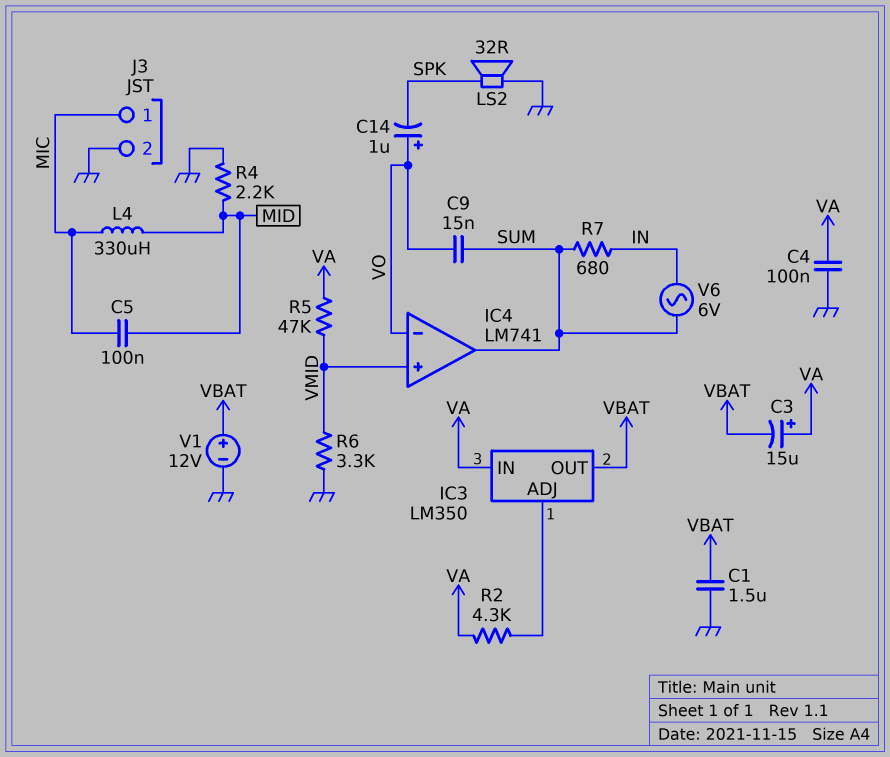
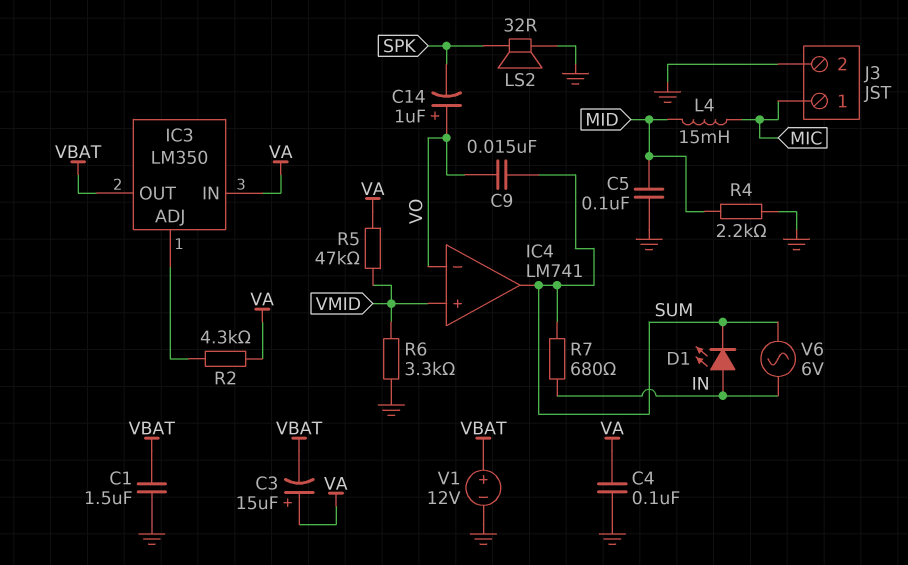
C5: 100nF (MIC, MID) -> 100nF (GND, MID)
D1: none -> LED (A IN, K SUM)
L4: 330uH (MIC, MID) -> 15mH (MIC, MID)

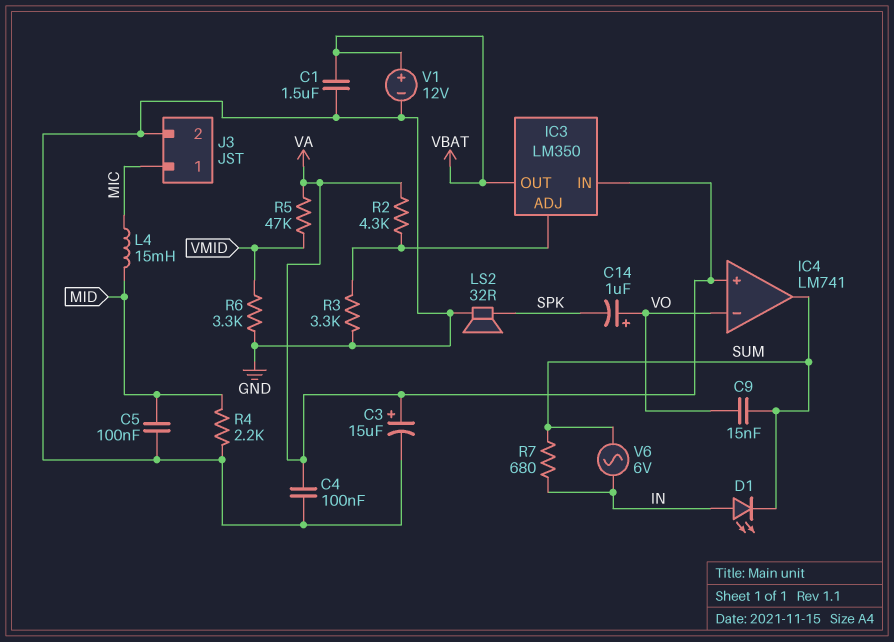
C3: 15uF (plus VA, minus VBAT) -> 15uF (plus VA, minus GND)
IC4 pin in+: VMID -> VA
R3: none -> 3.3k (GND, IC3/ADJ)

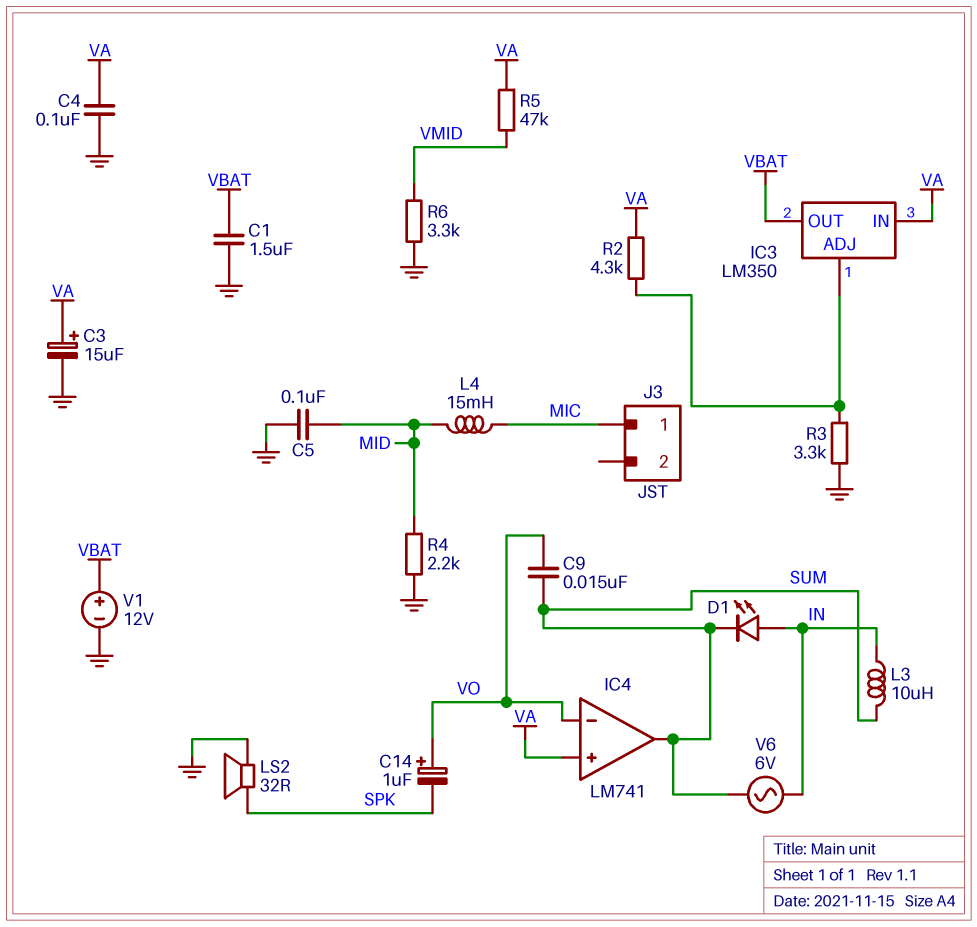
J3 pin 2: GND -> none
L3: none -> 10uH (IN, SUM)
R7: 680 (IN, SUM) -> none

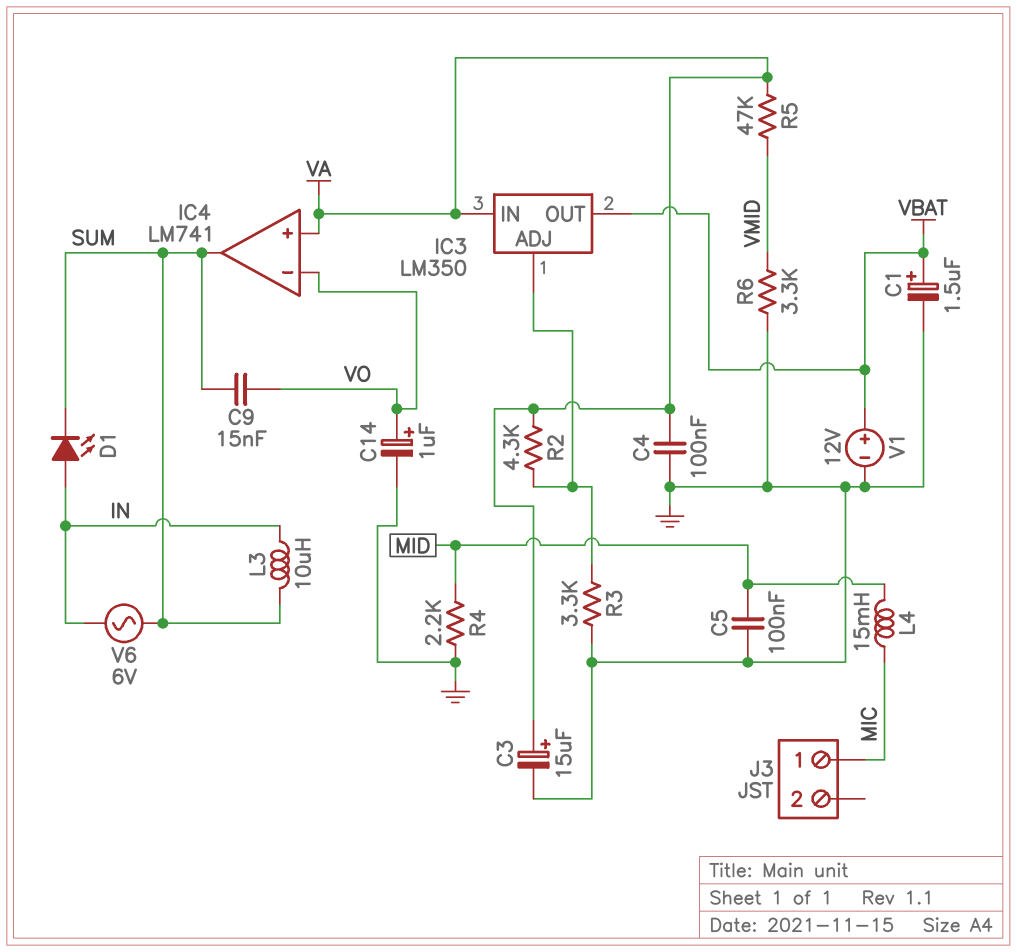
C1: 1.5uF (GND, VBAT) -> 1.5uF (plus VBAT, minus GND)
C14: 1uF (plus VO, minus SPK) -> 1uF (plus VO, minus GND)
LS2: speaker 32R (GND, SPK) -> none

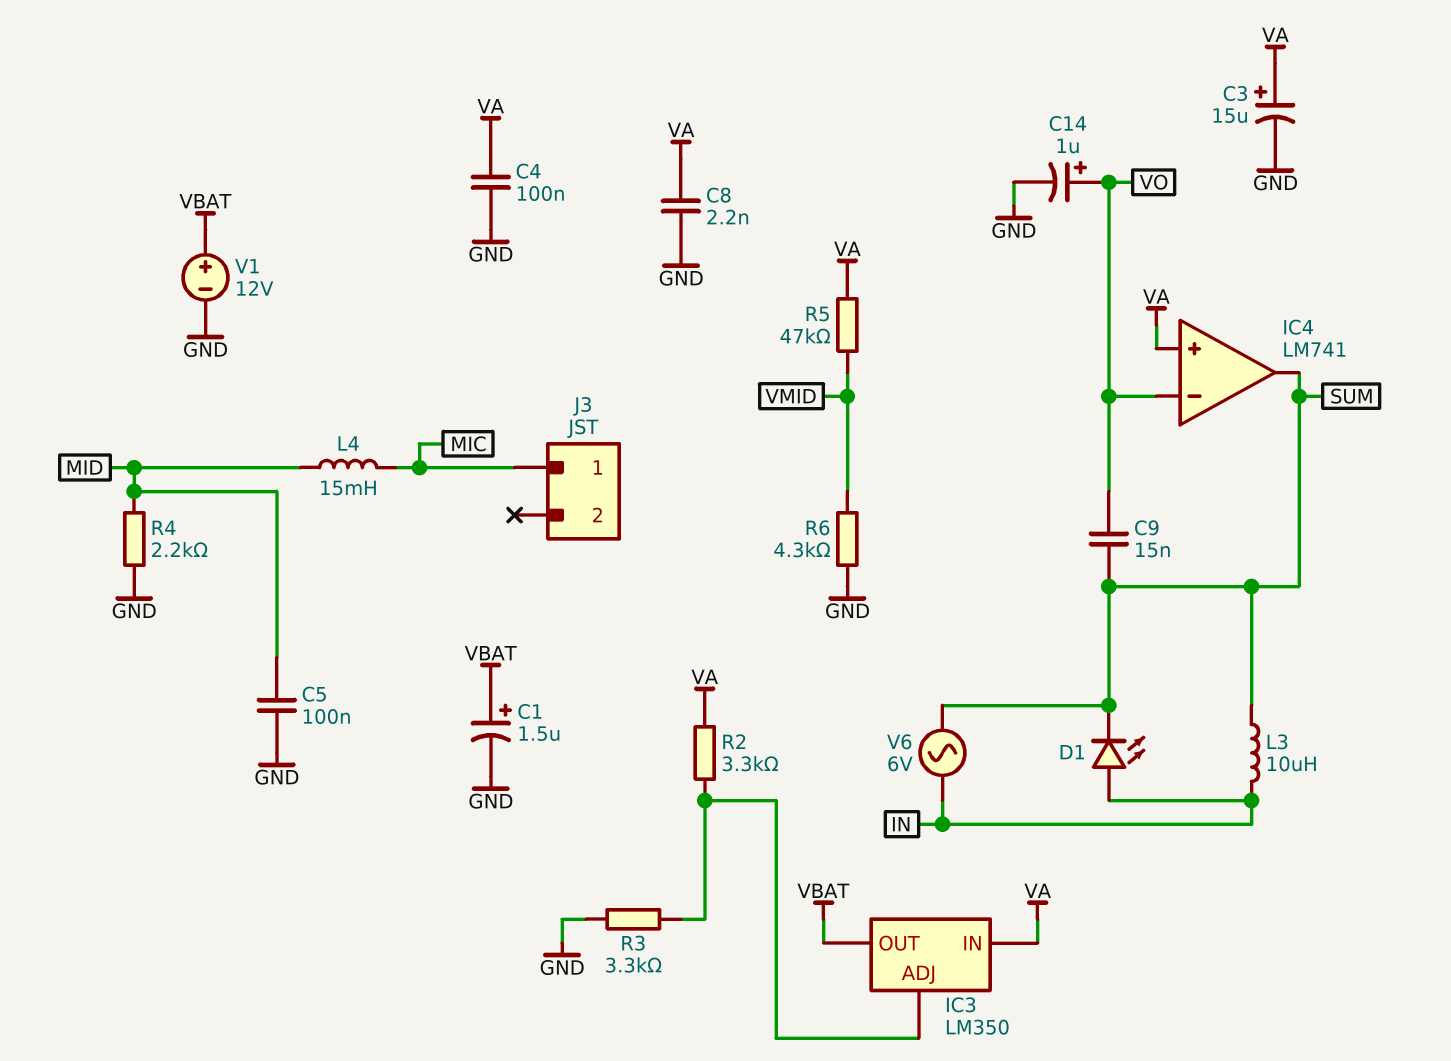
C8: none -> 2.2nF (GND, VA)
R2: 4.3k (IC3/ADJ, VA) -> 3.3k (IC3/ADJ, VA)
R6: 3.3k (GND, VMID) -> 4.3k (GND, VMID)

